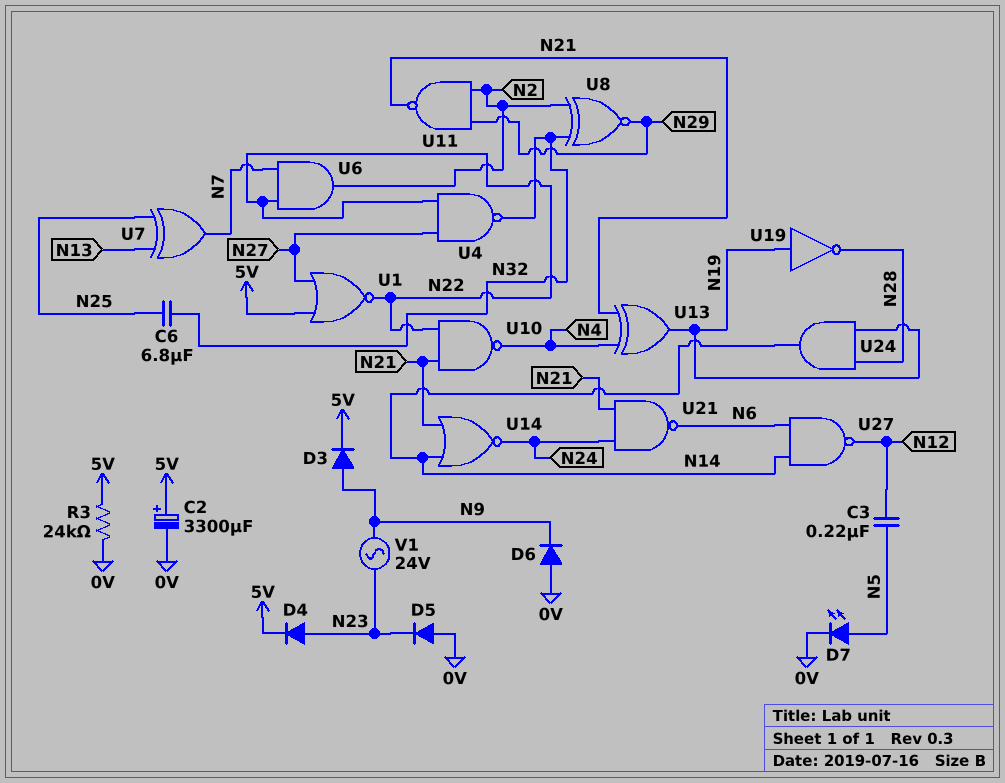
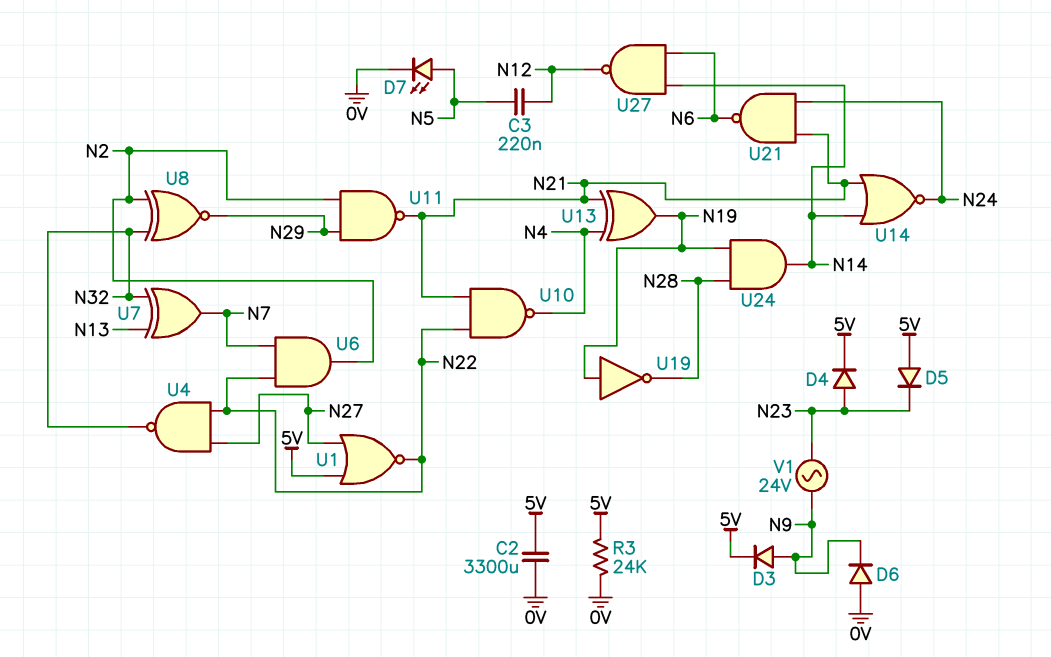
C2: 3300uF (plus 5V, minus 0V) -> 3300uF (0V, 5V)
C6: 6.8uF (N25, N32) -> none
D5: diode (A 0V, K N23) -> diode (A 5V, K N23)
U7: XOR (in N13, in N25, out N7) -> XOR (in N13, in N32, out N7)

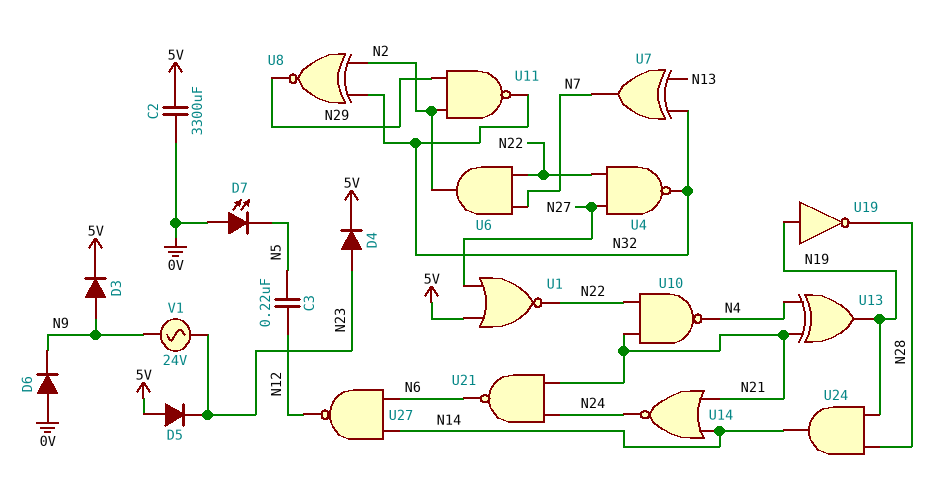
D7: LED (A N5, K 0V) -> LED (A 0V, K N5)
R3: 24k (0V, 5V) -> none
U11: NAND (in N2, in N29, out N21) -> NAND (in N2, in N29, out N32)

